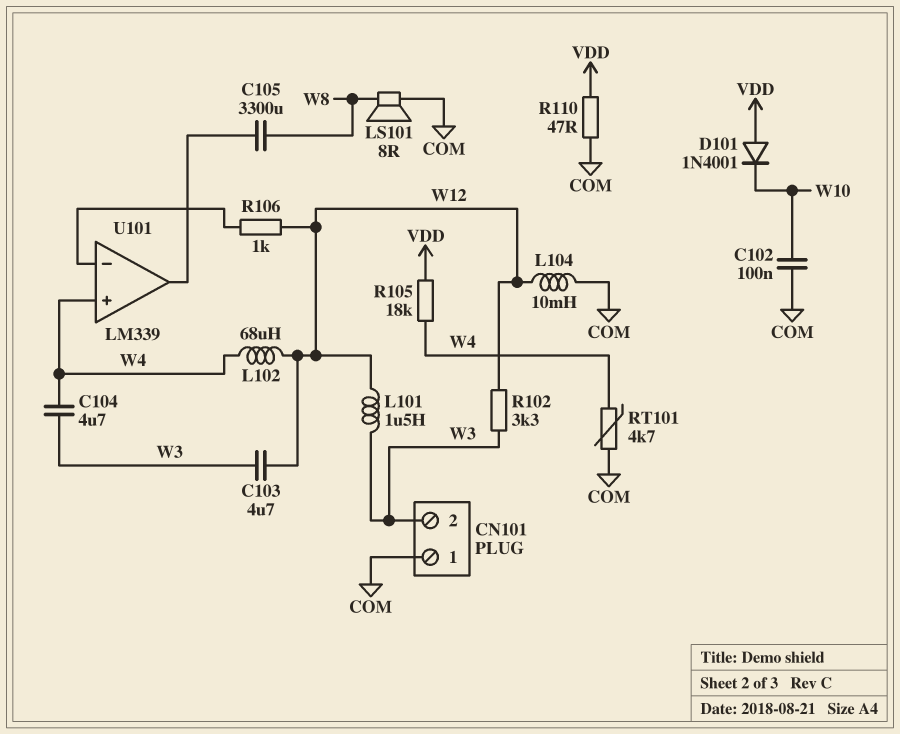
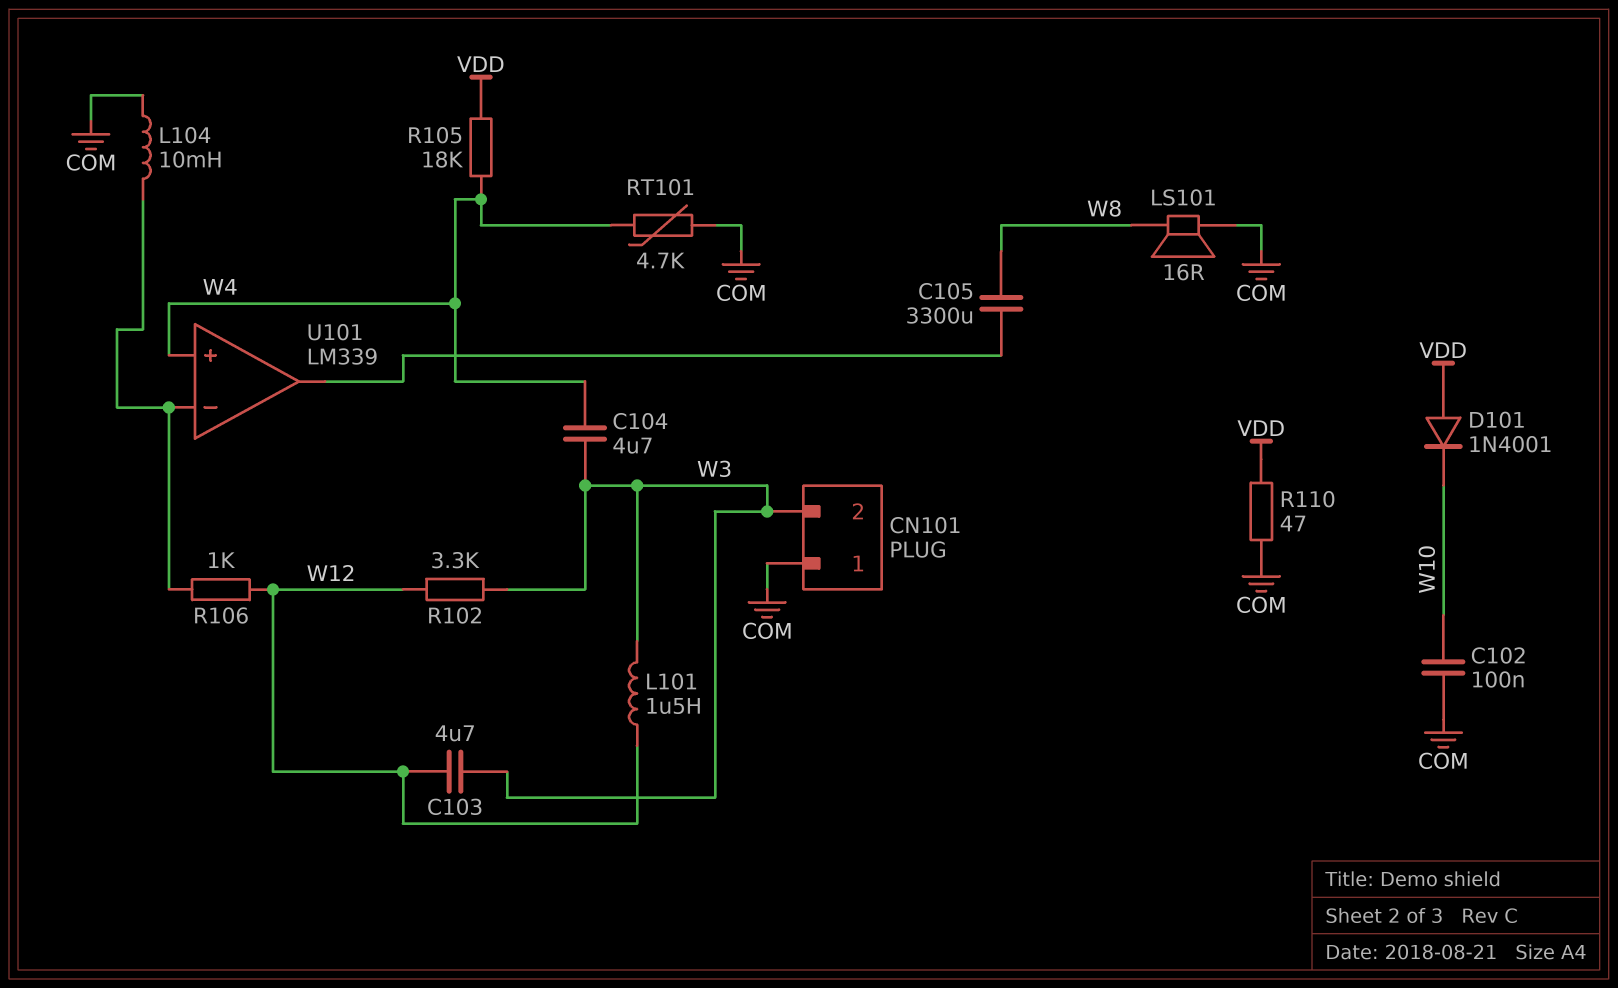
L102: 68uH (W4, W12) -> none
L104: 10mH (COM, W12) -> 10mH (COM, U101/in-)
LS101: speaker 8R (COM, W8) -> speaker 16R (COM, W8)

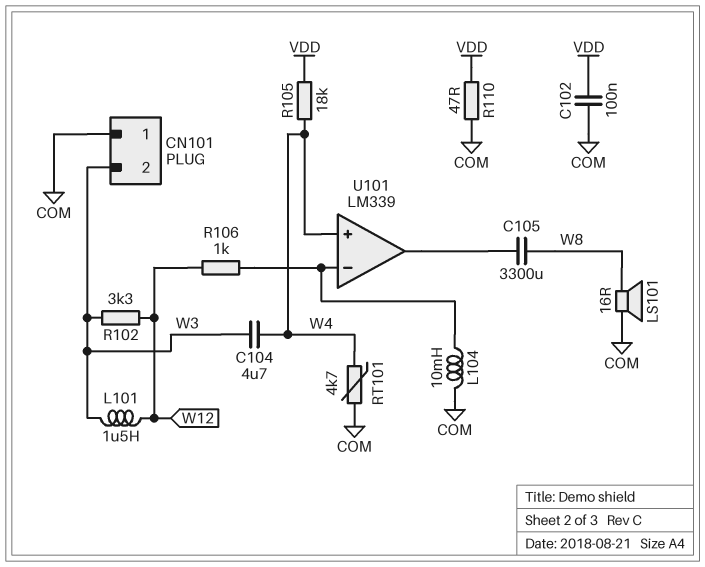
C102: 100nF (COM, W10) -> 100nF (COM, VDD)
C103: 4.7uF (W3, W12) -> none
D101: diode 1N4001 (A VDD, K W10) -> none

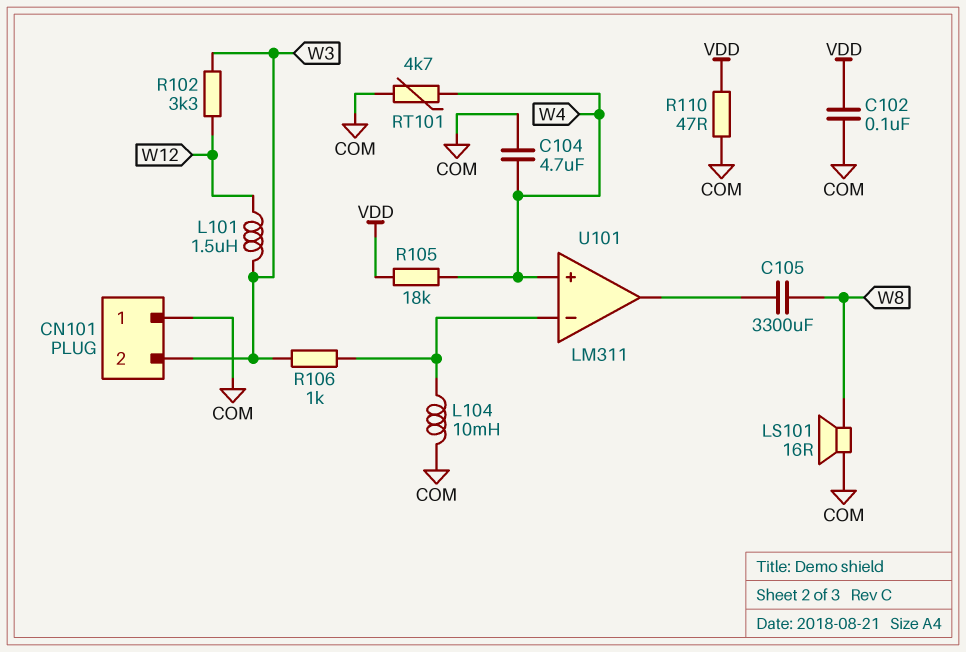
C104: 4.7uF (W3, W4) -> 4.7uF (COM, W4)
R106: 1k (U101/in-, W12) -> 1k (U101/in-, W3)
U101: LM339 -> LM311

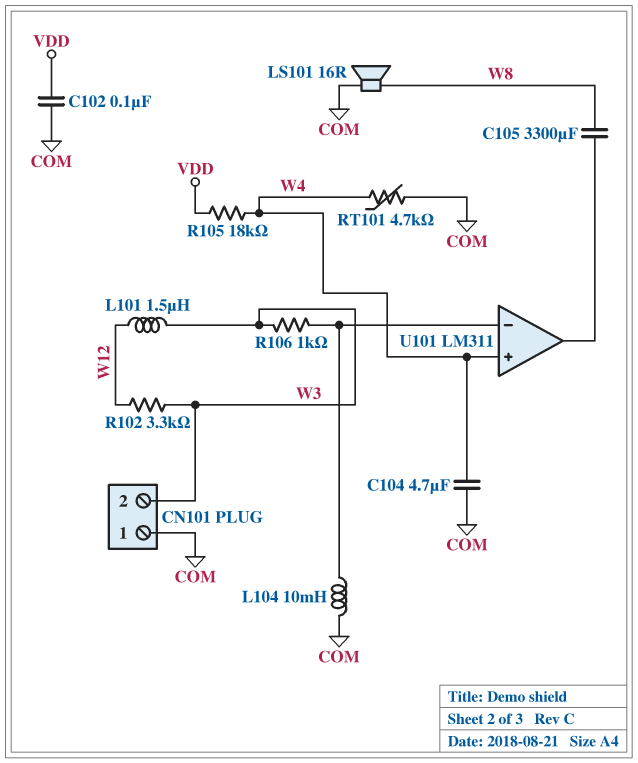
R110: 47 (COM, VDD) -> none

